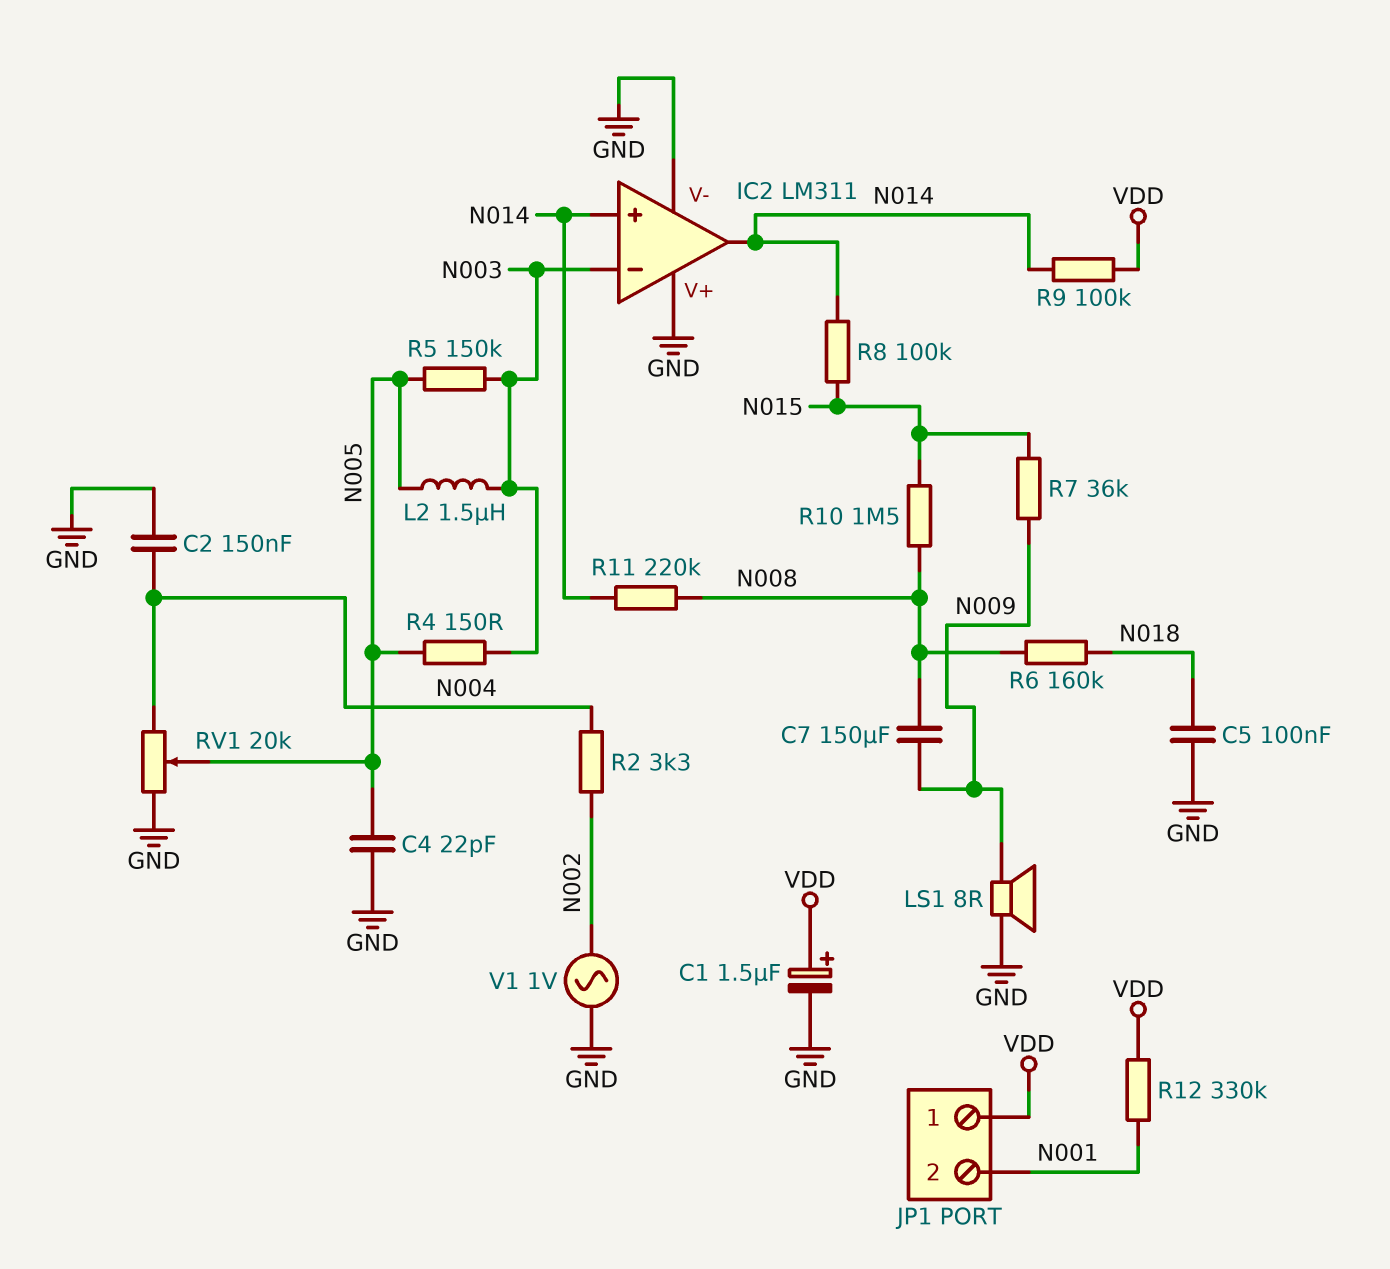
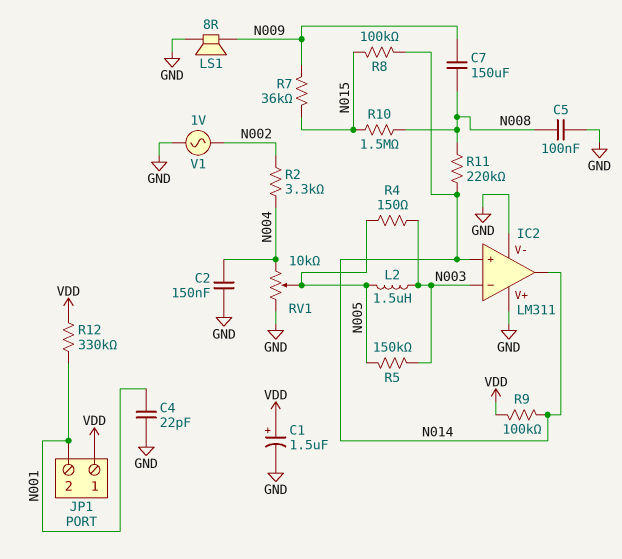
C4: 22pF (GND, N005) -> 22pF (GND, N001)
C5: 100nF (GND, N018) -> 100nF (GND, N008)
R6: 160k (N008, N018) -> none
RV1: 20k (GND, N004, wiper N005) -> 10k (GND, N004, wiper N005)

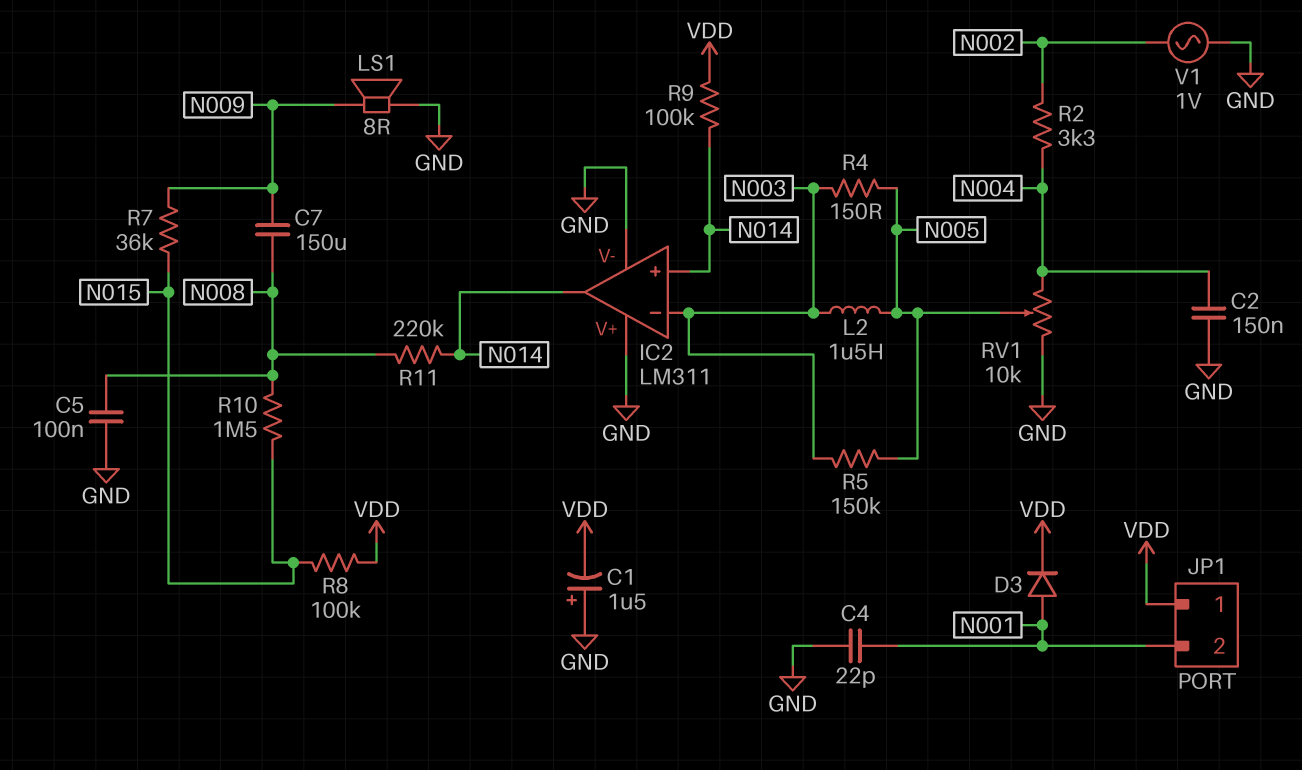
C1: 1.5uF (plus VDD, minus GND) -> 1.5uF (plus GND, minus VDD)
D3: none -> diode (A N001, K VDD)
R8: 100k (N014, N015) -> 100k (N015, VDD)
R12: 330k (N001, VDD) -> none

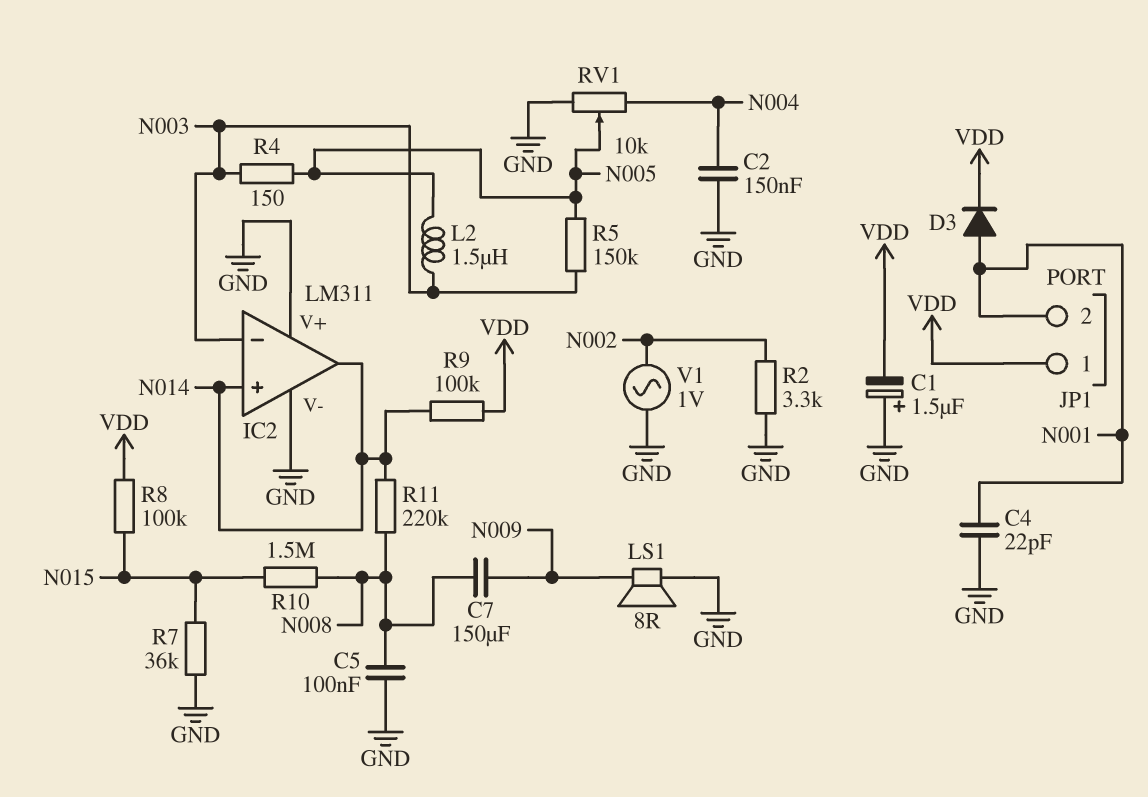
R2: 3.3k (N002, N004) -> 3.3k (GND, N002)
R7: 36k (N009, N015) -> 36k (GND, N015)

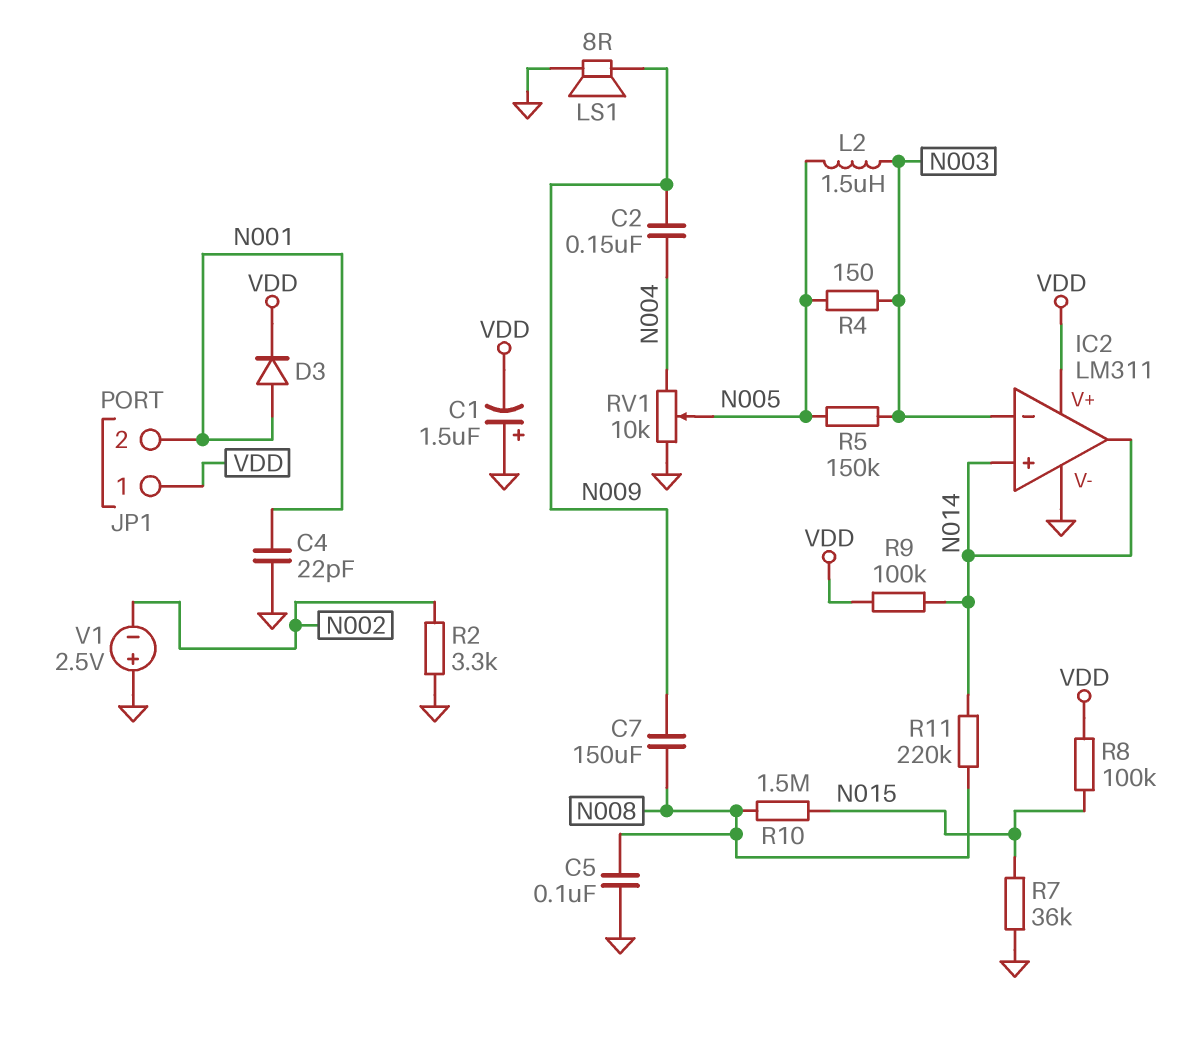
C2: 150nF (GND, N004) -> 150nF (N004, N009)
IC2 pin V+: GND -> VDD
V1: AC 1V (GND, N002) -> 2.5V (plus GND, minus N002)

